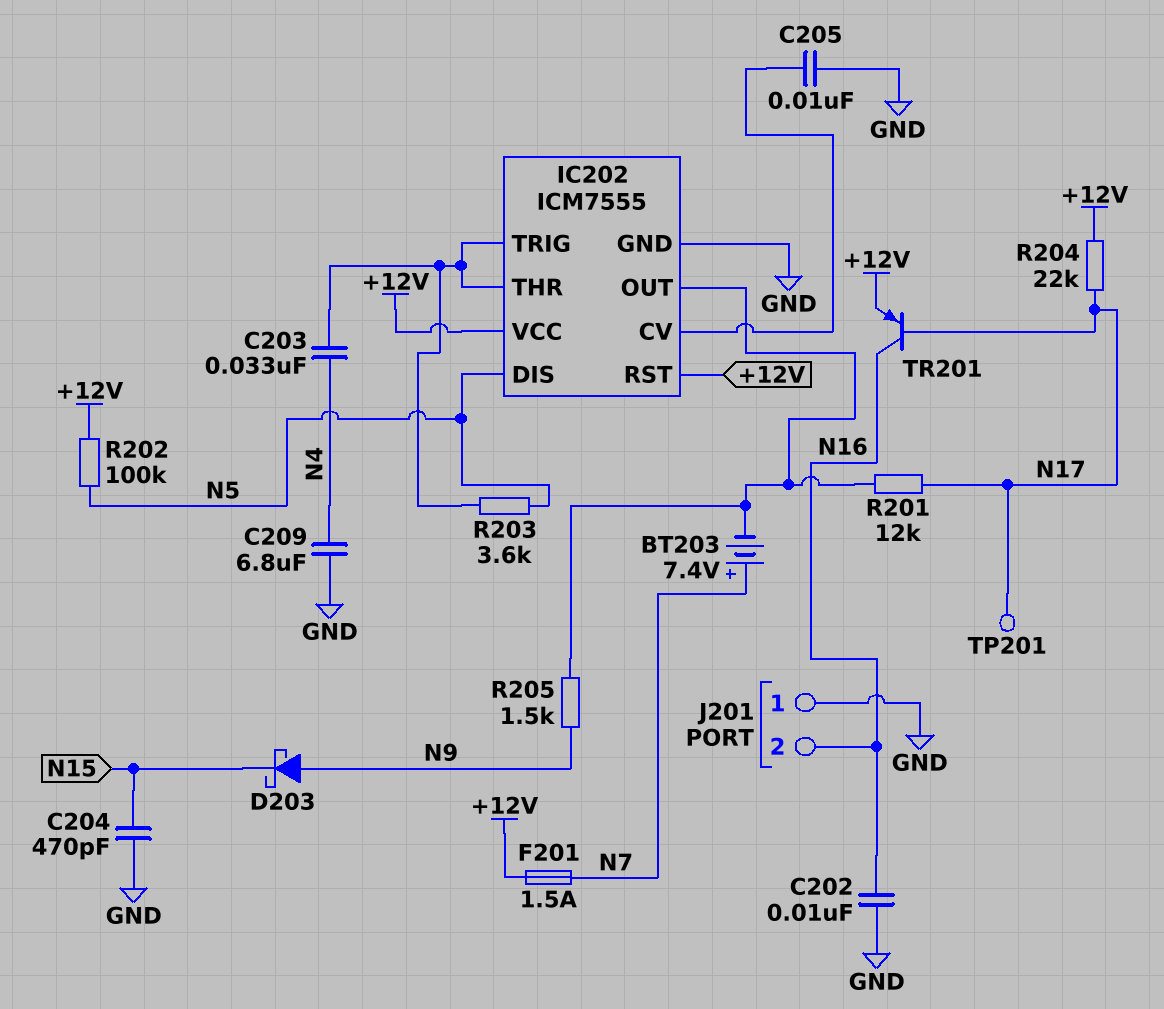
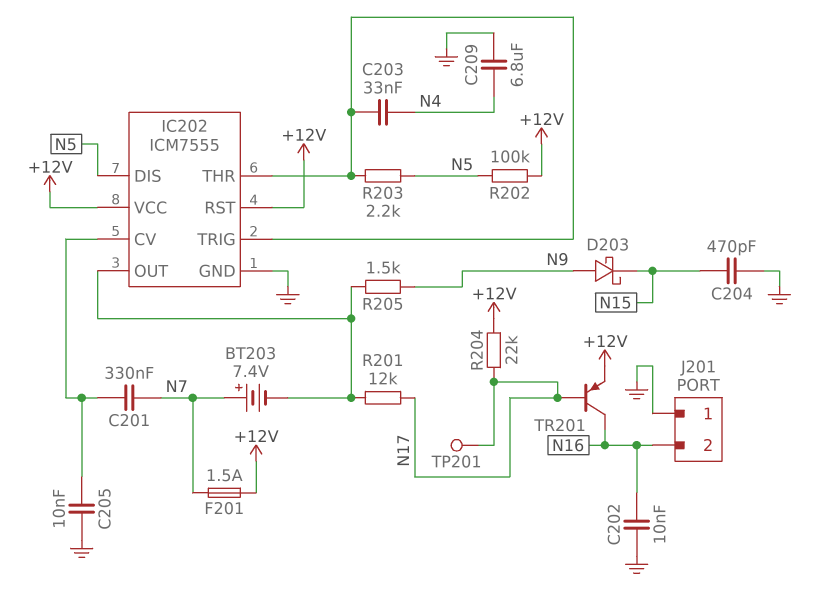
C201: none -> 330nF (IC202/CV, N7)
R203: 3.6k (IC202/THR, N5) -> 2.2k (IC202/THR, N5)

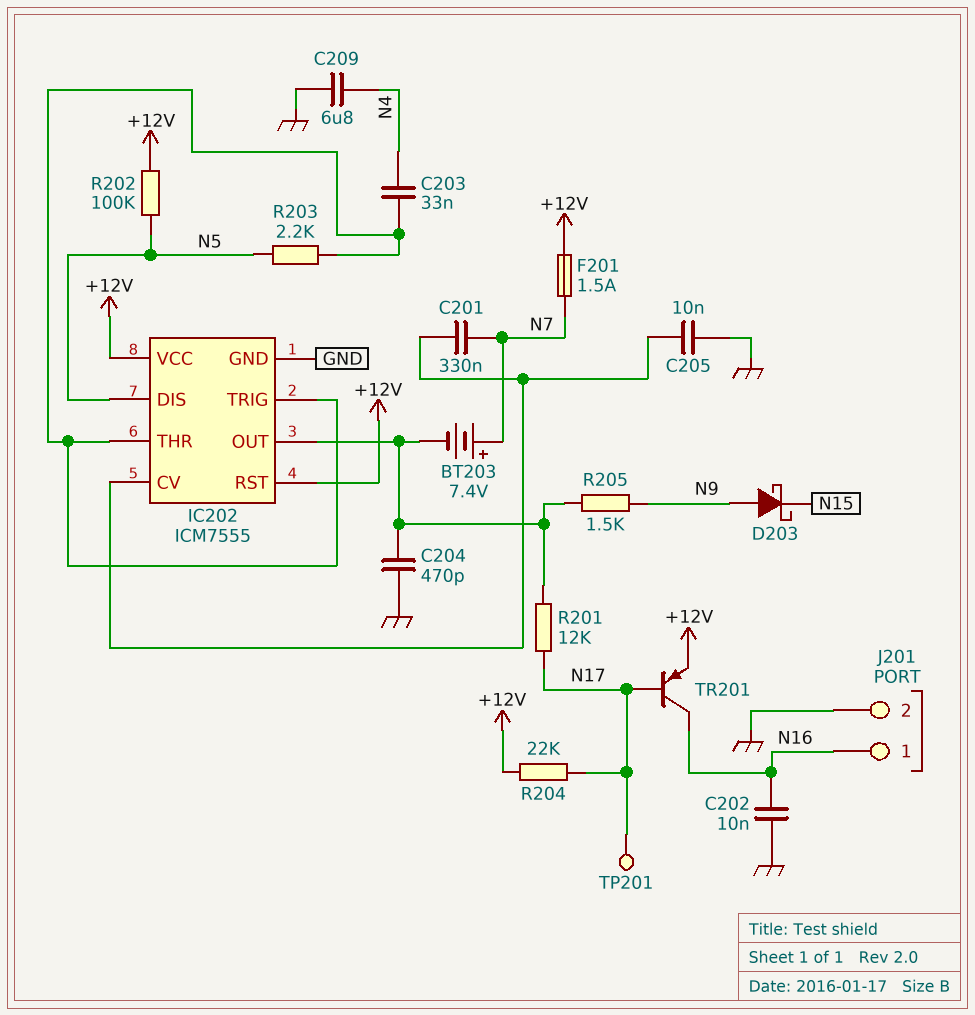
C204: 470pF (GND, N15) -> 470pF (GND, IC202/OUT)
J201 pin 1: GND -> N16
J201 pin 2: N16 -> GND

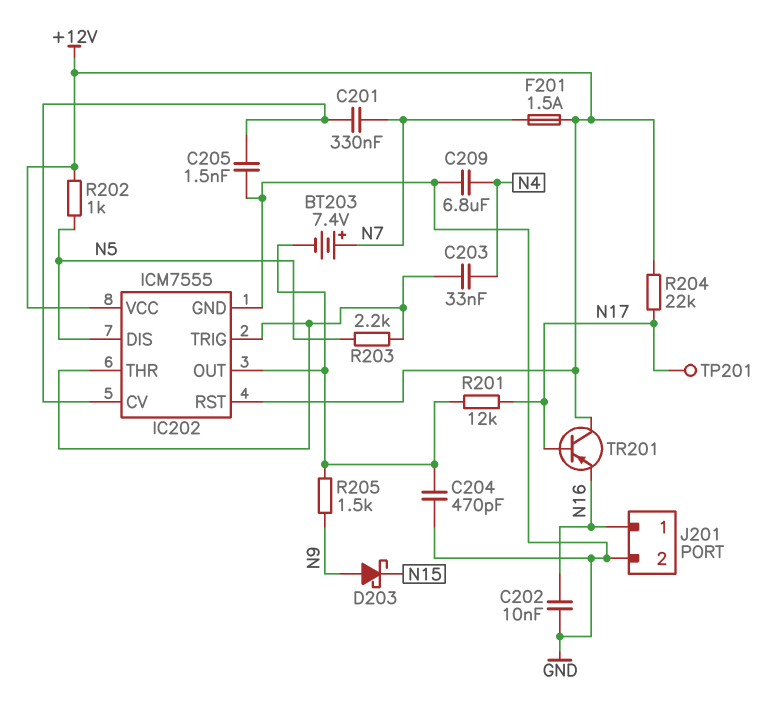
C205: 10nF (GND, IC202/CV) -> 1.5nF (GND, IC202/CV)
R202: 100k (+12V, N5) -> 1k (+12V, N5)
TR201: PNP (B N17, C N16, E +12V) -> PNP (B N17, C +12V, E N16)

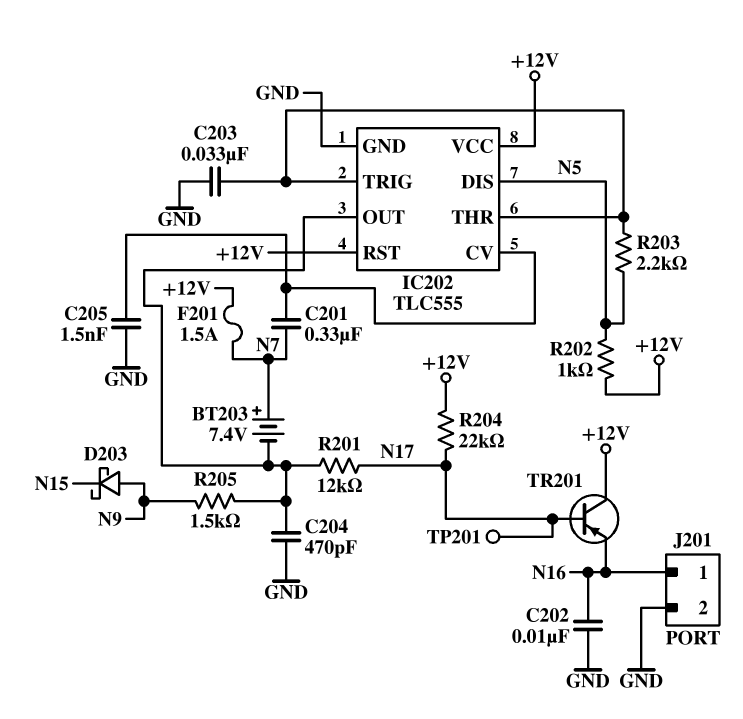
C203: 33nF (IC202/THR, N4) -> 33nF (GND, IC202/THR)
C209: 6.8uF (GND, N4) -> none
IC202: ICM7555 -> TLC555

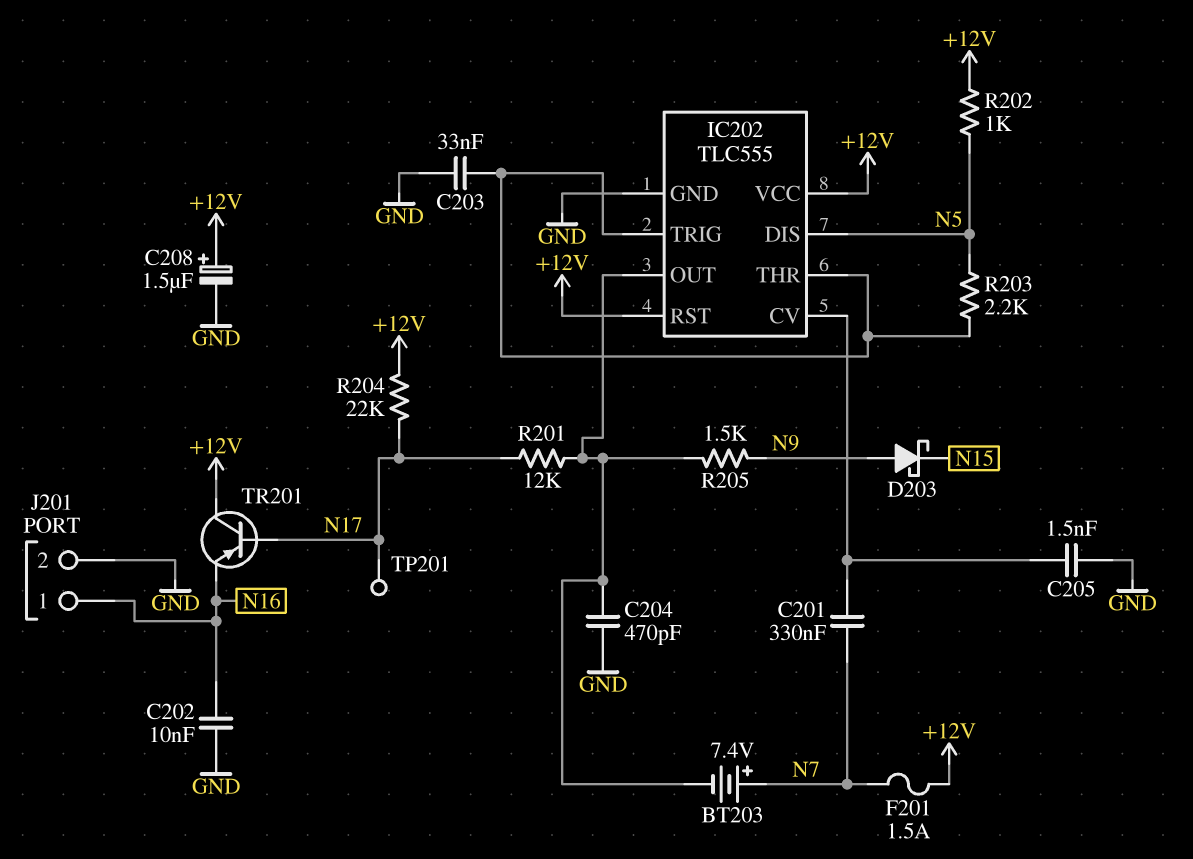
C208: none -> 1.5uF (plus +12V, minus GND)

